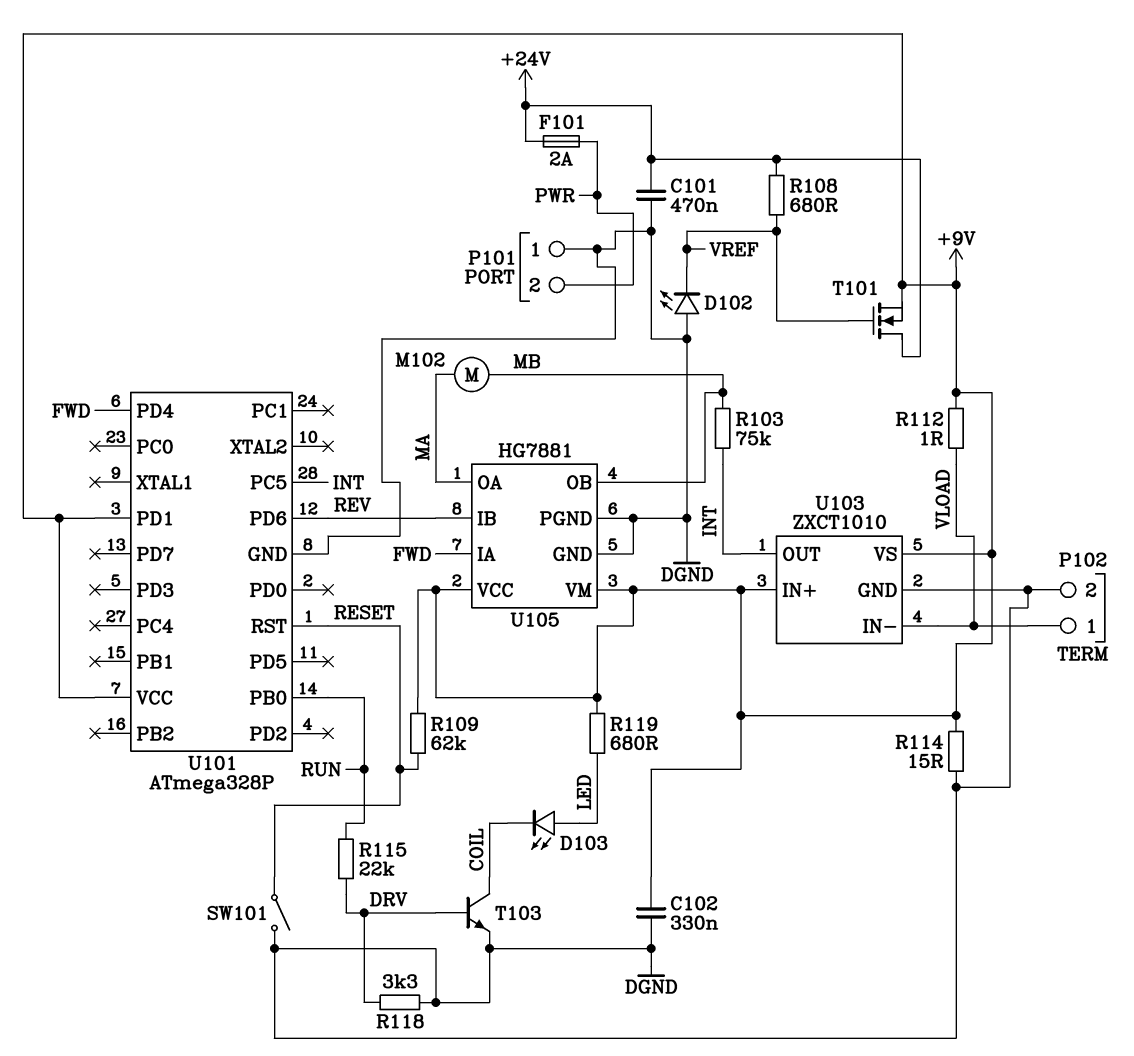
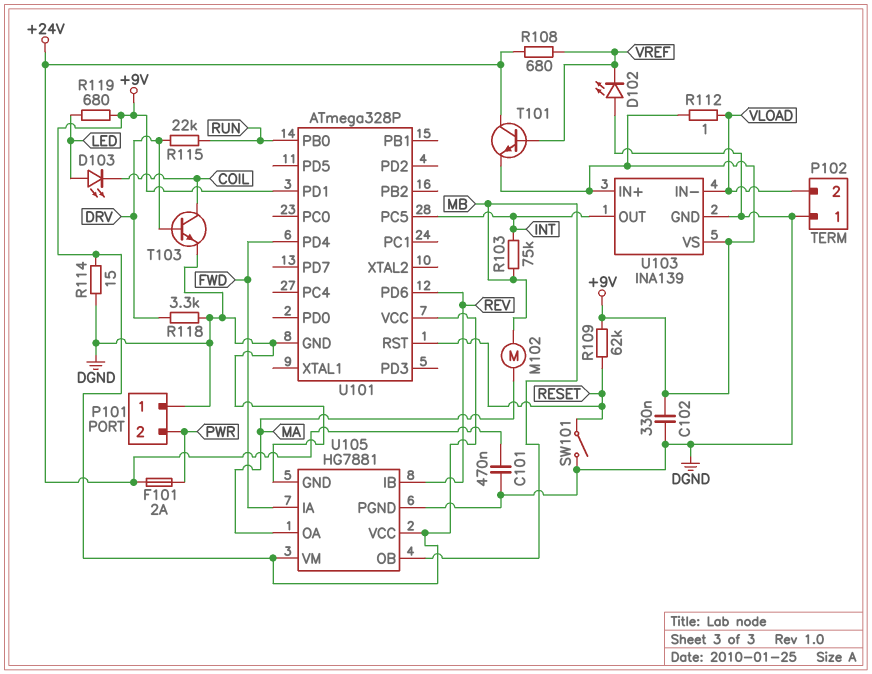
P102 pin 1: VLOAD -> DGND
P102 pin 2: DGND -> VLOAD
T101: NMOS (G VREF, D +24V, S +9V) -> NPN (B VREF, C +24V, E +9V)
U103: ZXCT1010 -> INA139

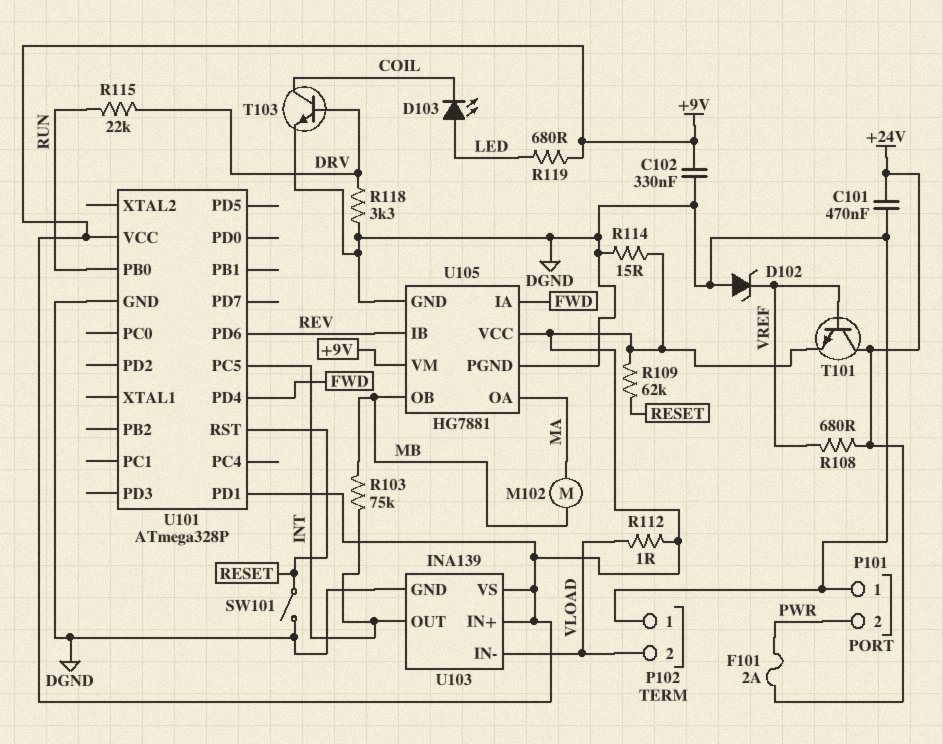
D102: LED (A DGND, K VREF) -> zener (A DGND, K VREF)

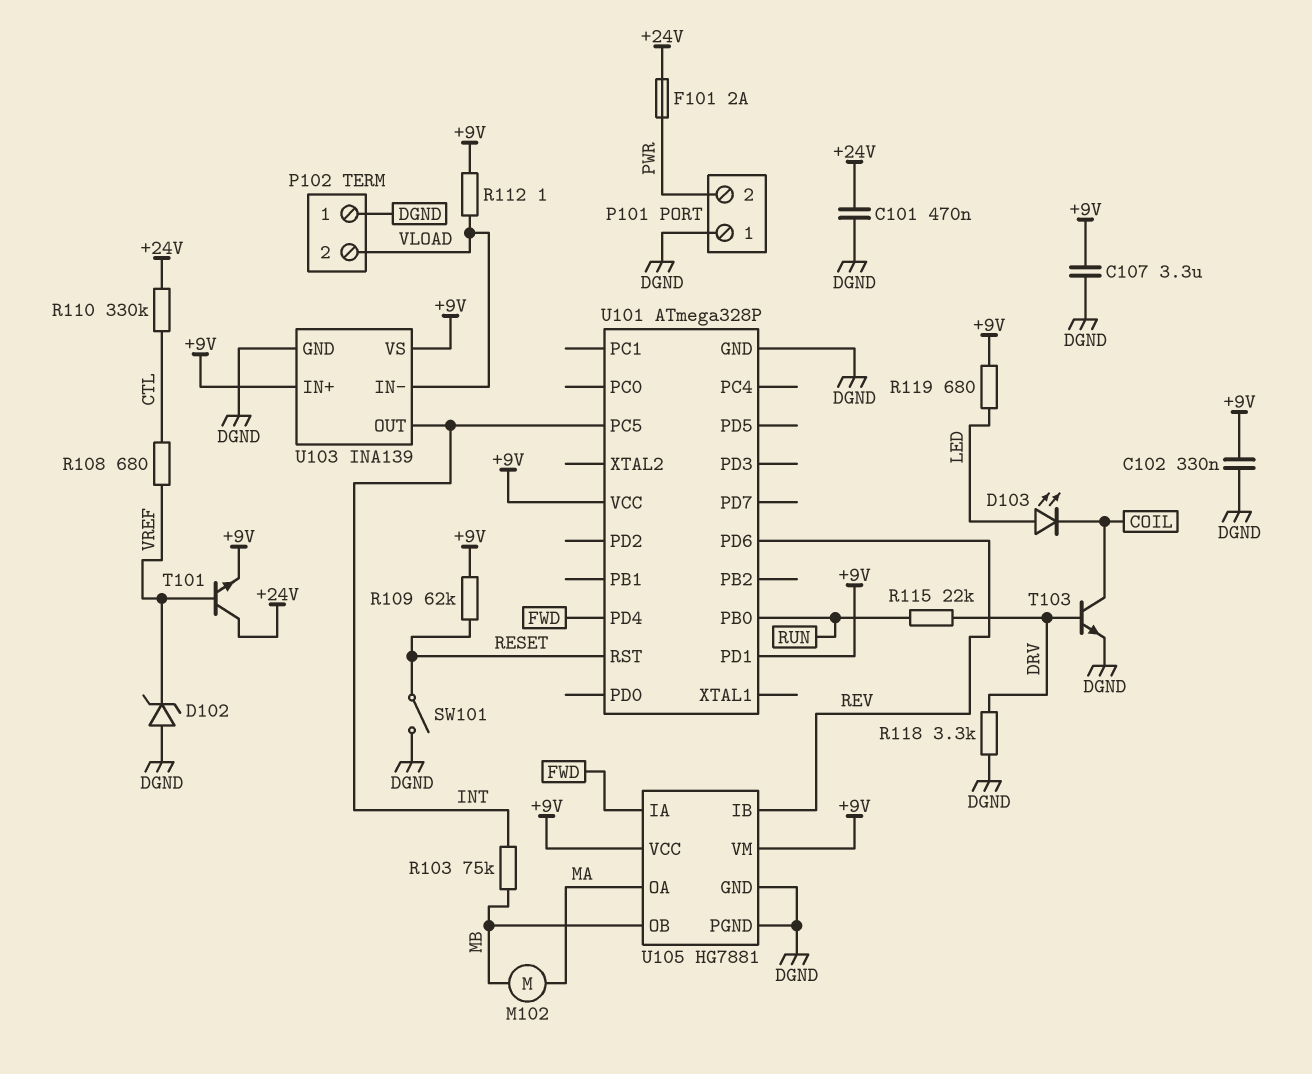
C107: none -> 3.3uF (+9V, DGND)
R108: 680 (+24V, VREF) -> 680 (CTL, VREF)
R110: none -> 330k (+24V, CTL)
R114: 15 (+9V, DGND) -> none

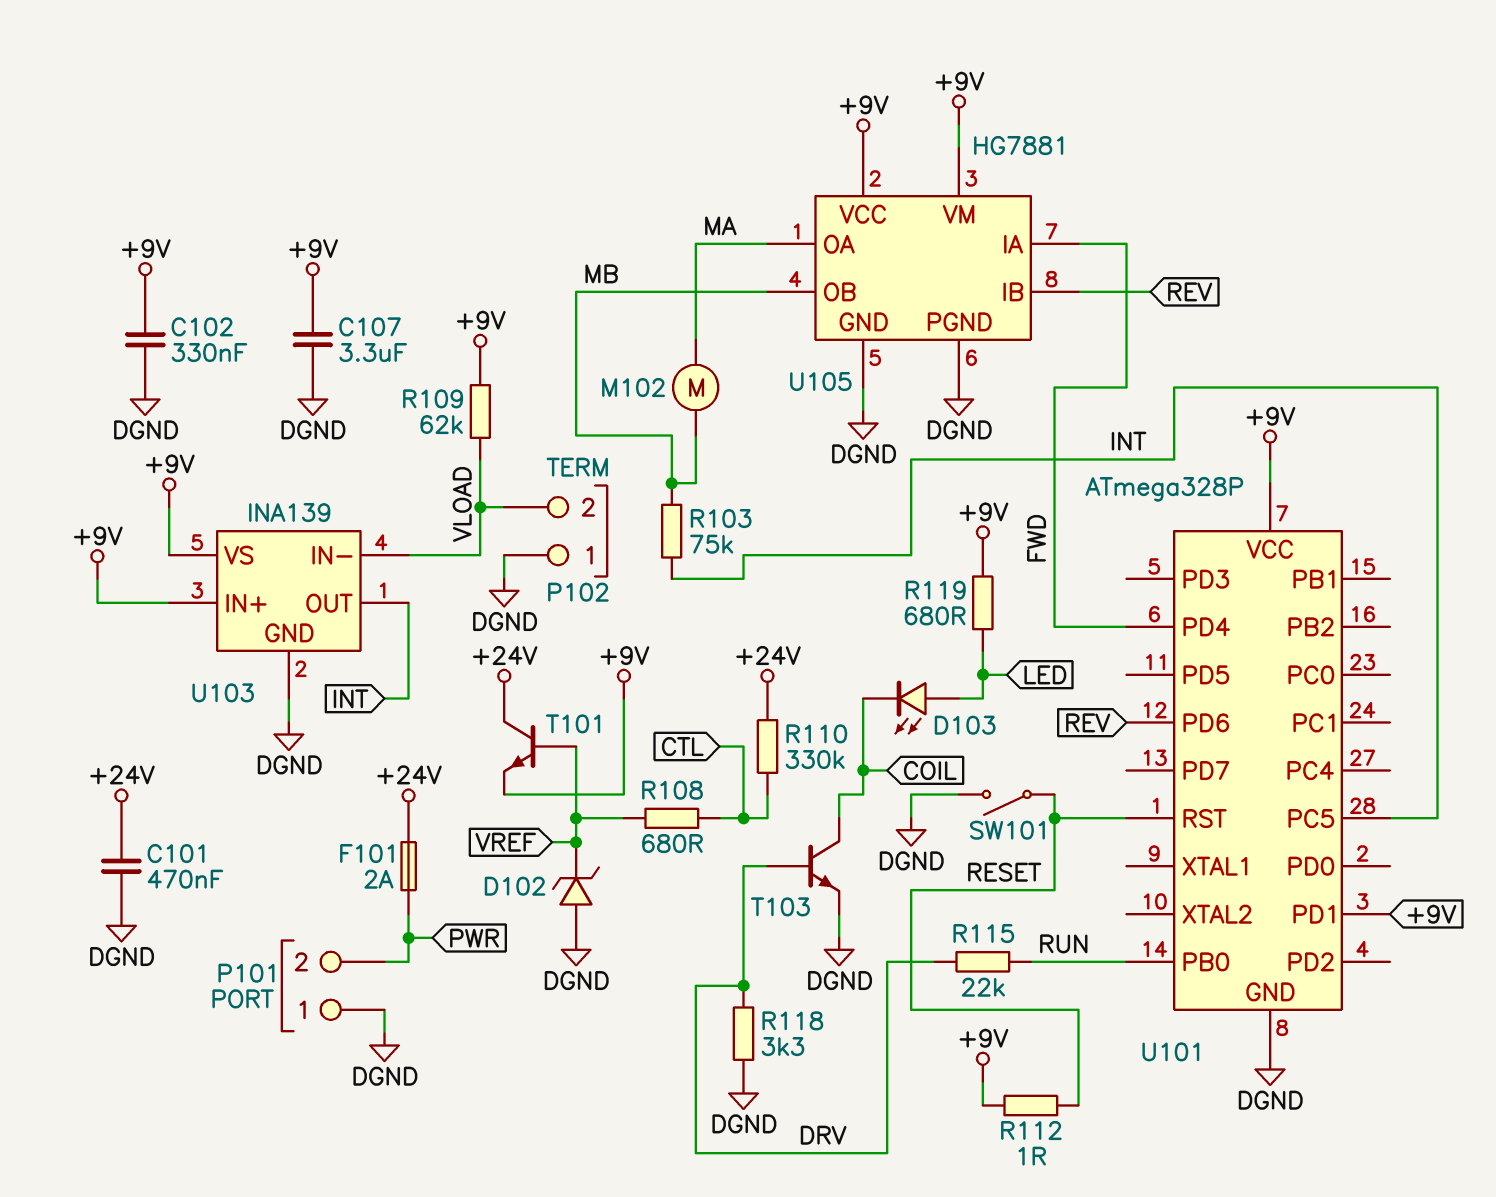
R109: 62k (+9V, RESET) -> 62k (+9V, VLOAD)
R112: 1 (+9V, VLOAD) -> 1 (+9V, RESET)

